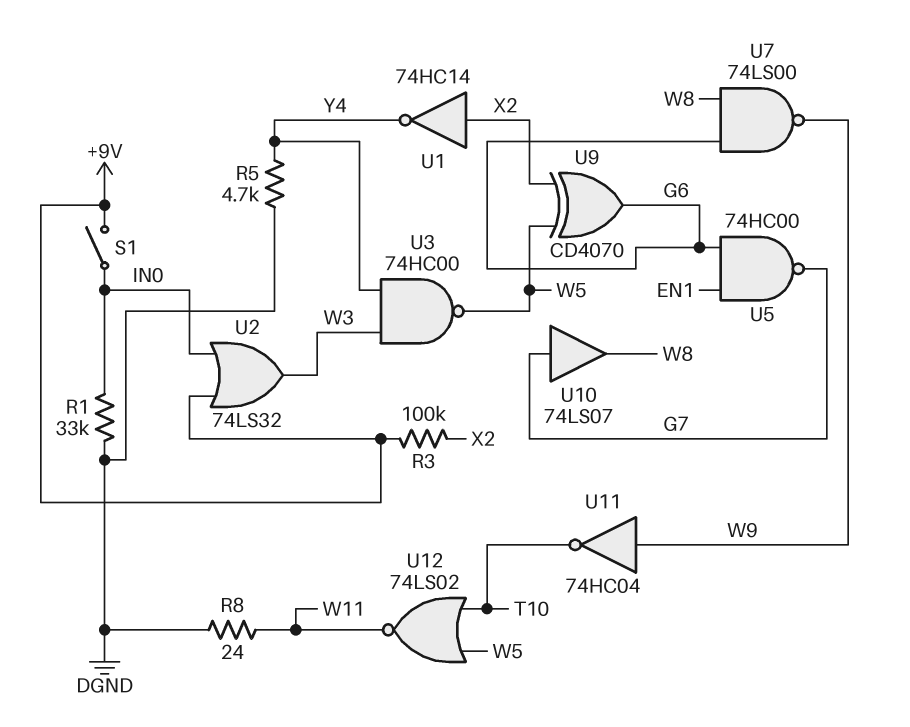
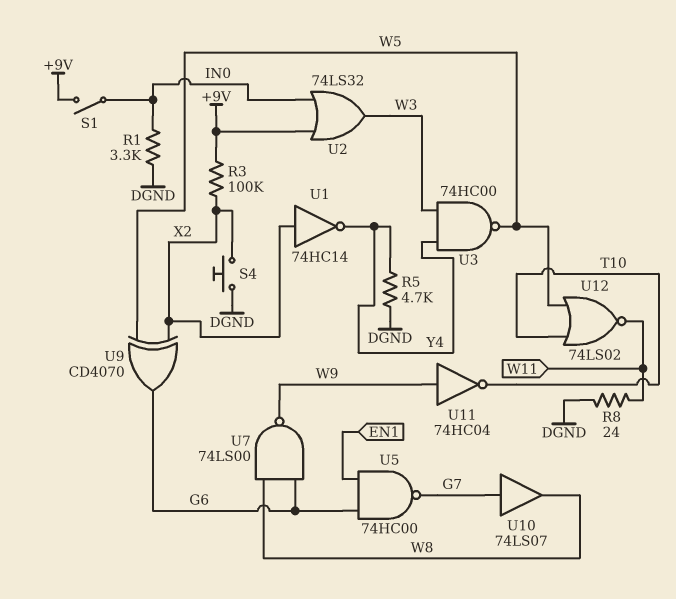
R1: 33k (DGND, IN0) -> 3.3k (DGND, IN0)
S4: none -> button (DGND, X2)

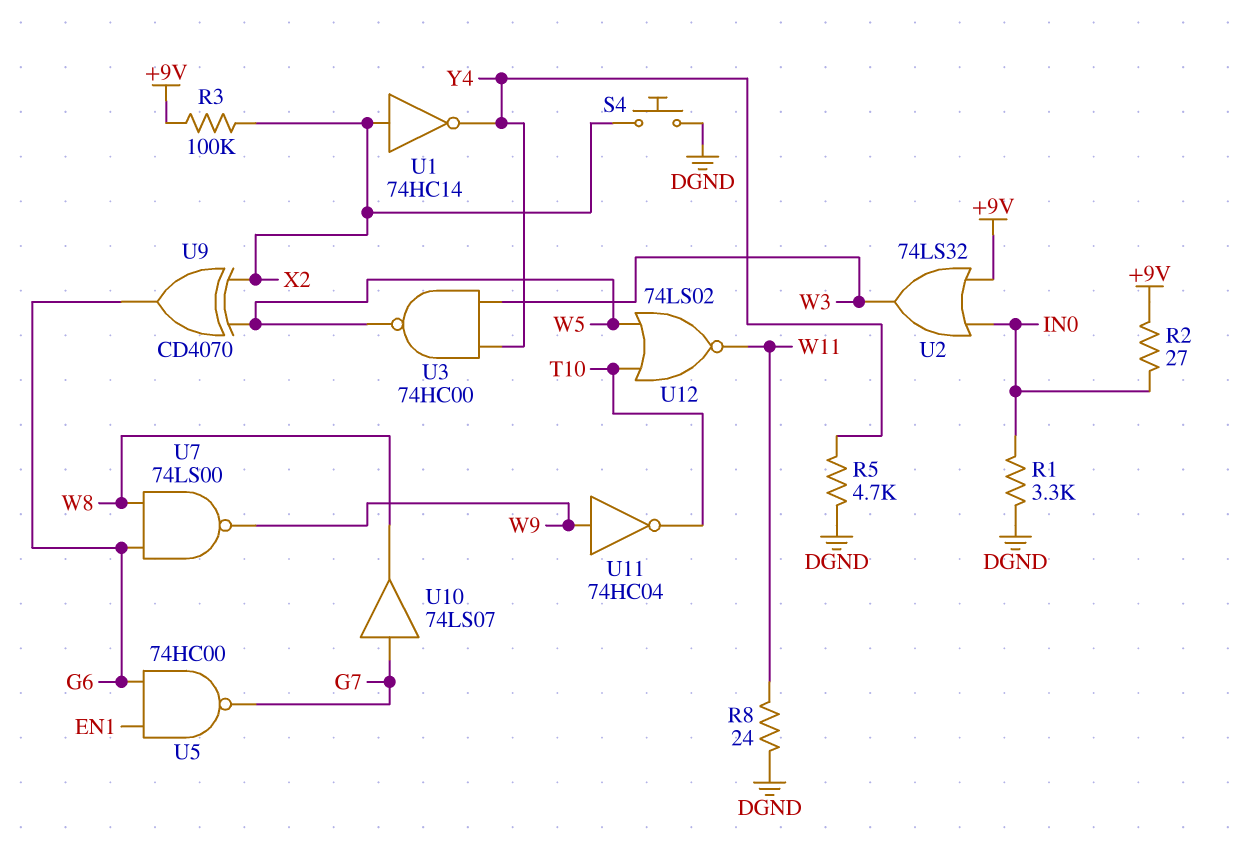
R2: none -> 27 (+9V, IN0)
S1: switch (+9V, IN0) -> none

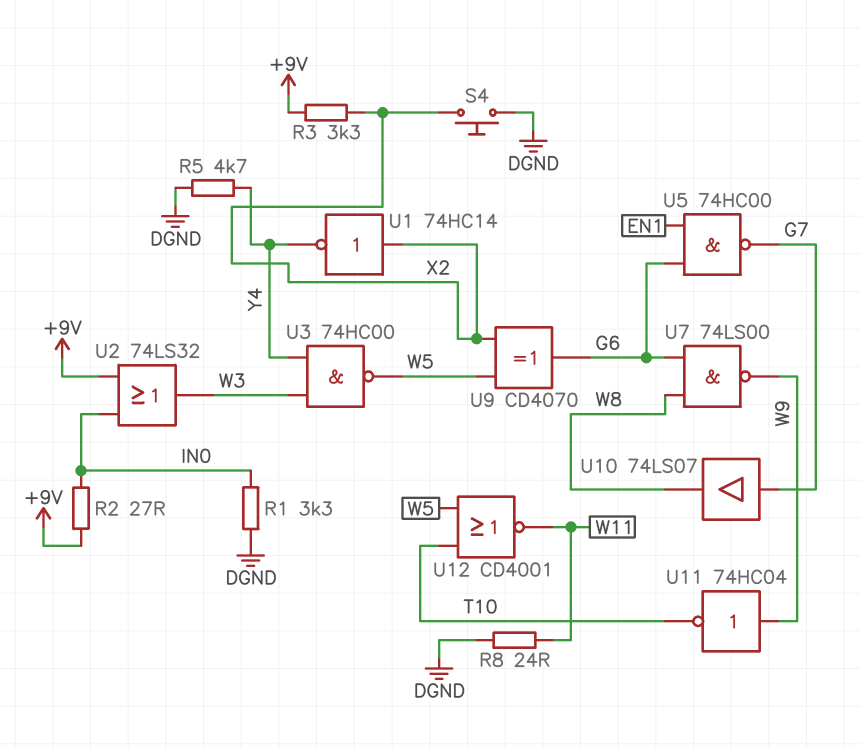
R3: 100k (+9V, X2) -> 3.3k (+9V, X2)
U12: NOR 74LS02 (in T10, in W5, out W11) -> NOR CD4001 (in T10, in W5, out W11)

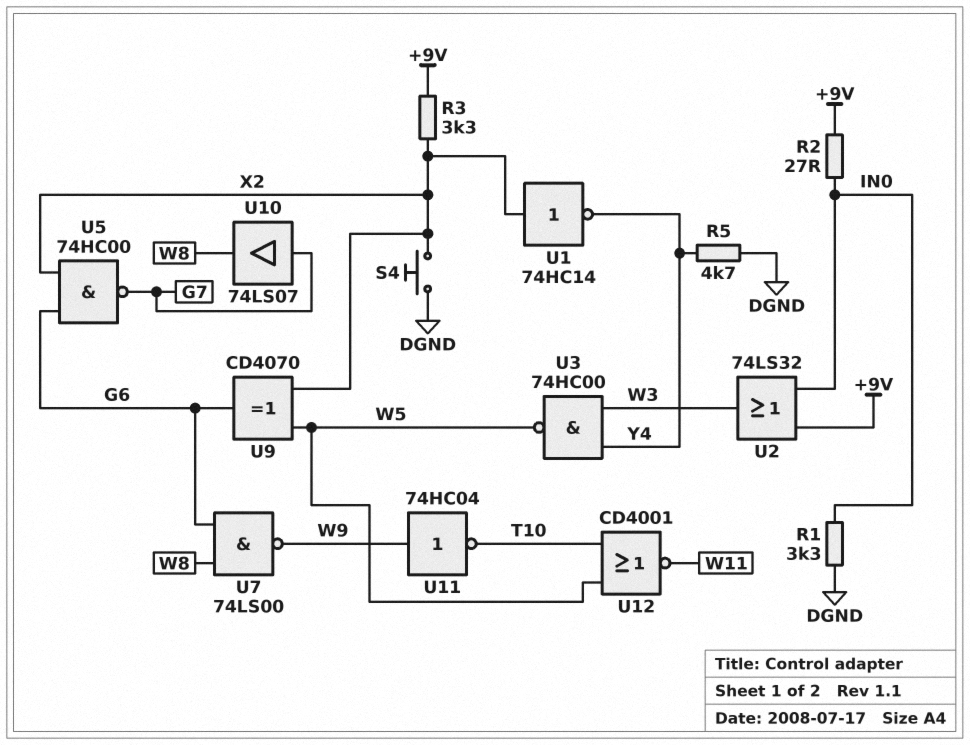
R8: 24 (DGND, W11) -> none
U5: NAND 74HC00 (in EN1, in G6, out G7) -> NAND 74HC00 (in G6, in X2, out G7)

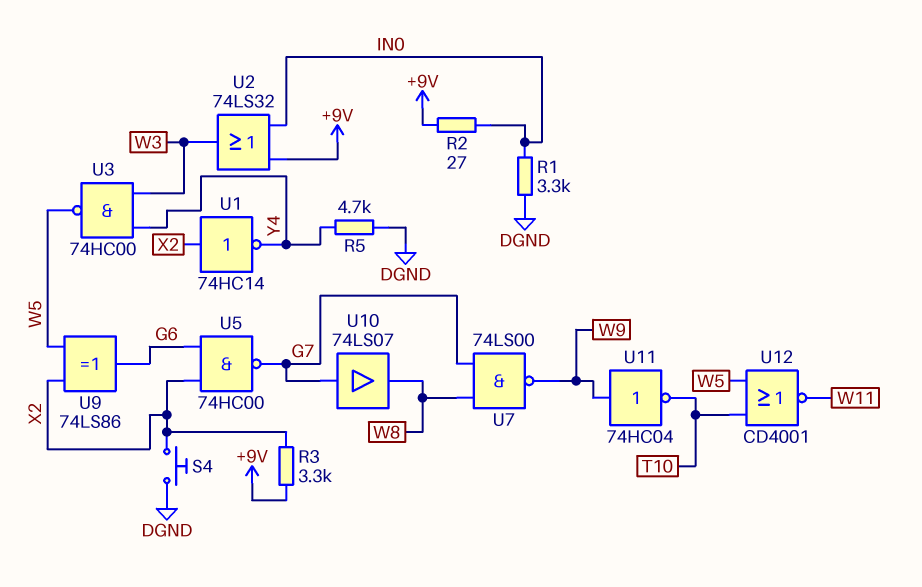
U7: NAND 74LS00 (in G6, in W8, out W9) -> NAND 74LS00 (in G7, in W8, out W9)
U9: XOR CD4070 (in W5, in X2, out G6) -> XOR 74LS86 (in W5, in X2, out G6)

